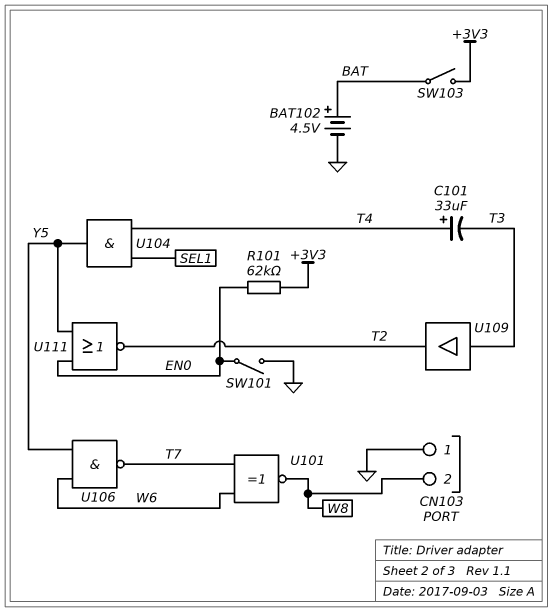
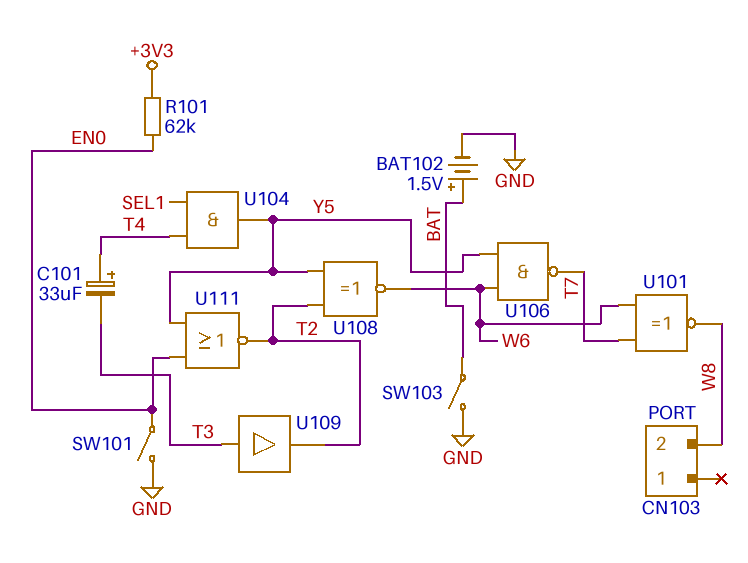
BAT102: 4.5V (plus BAT, minus GND) -> 1.5V (plus BAT, minus GND)
CN103 pin 1: GND -> none
SW103: switch (+3V3, BAT) -> switch (BAT, GND)
U108: none -> XNOR (in T2, in Y5, out W6)

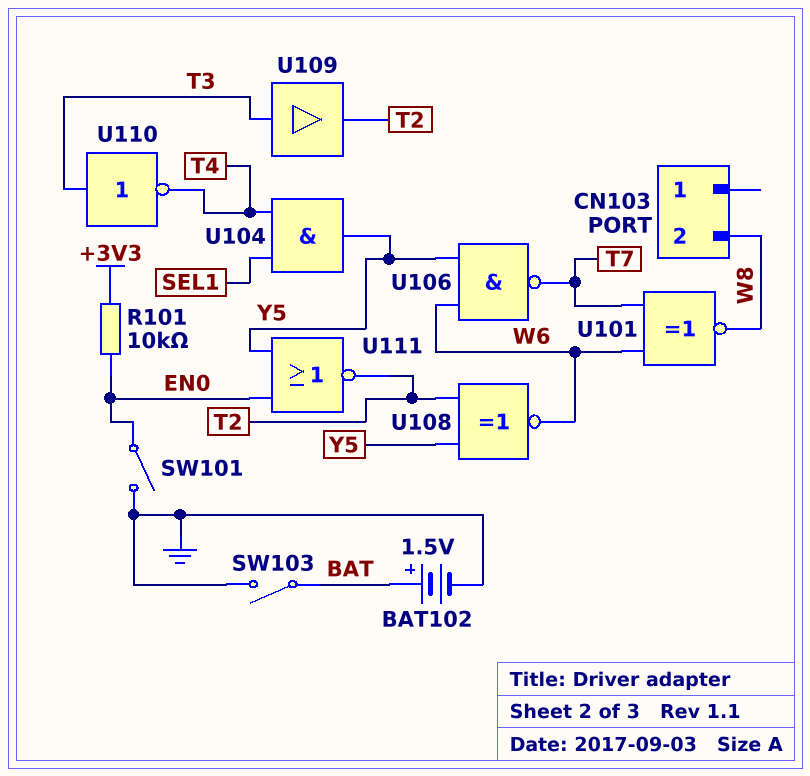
C101: 33uF (plus T4, minus T3) -> none
R101: 62k (+3V3, EN0) -> 10k (+3V3, EN0)
U110: none -> NOT (in T3, out T4)

